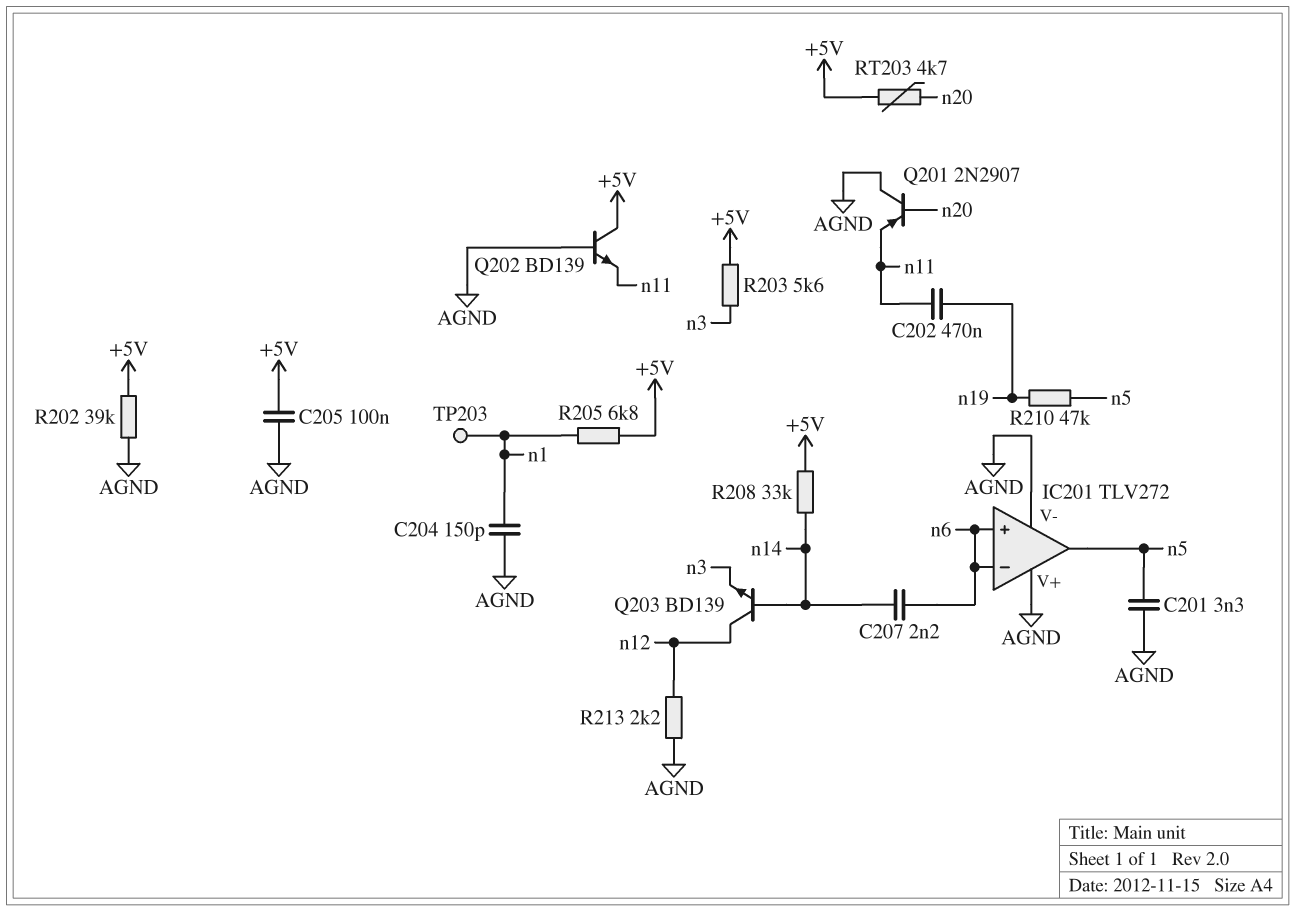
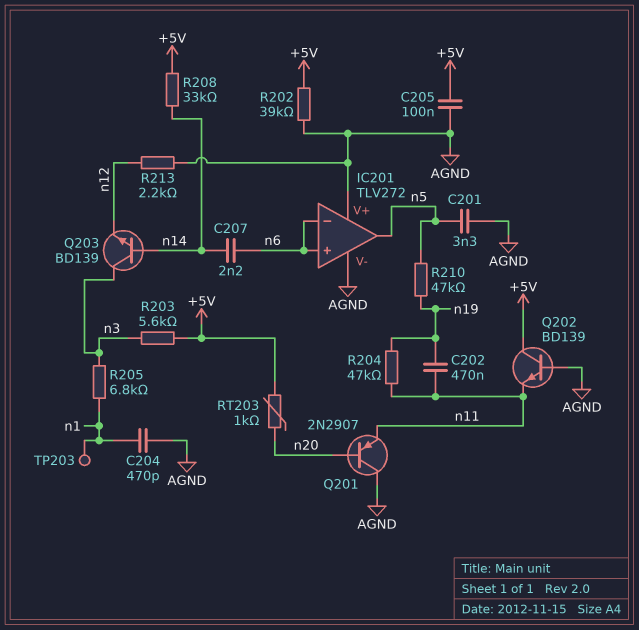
C204: 150pF (AGND, n1) -> 470pF (AGND, n1)
Q203: NPN BD139 (B n14, C n12, E n3) -> NPN BD139 (B n14, C n3, E n12)
R204: none -> 47k (n11, n19)
R205: 6.8k (+5V, n1) -> 6.8k (n1, n3)
RT203: 4.7k (+5V, n20) -> 1k (+5V, n20)

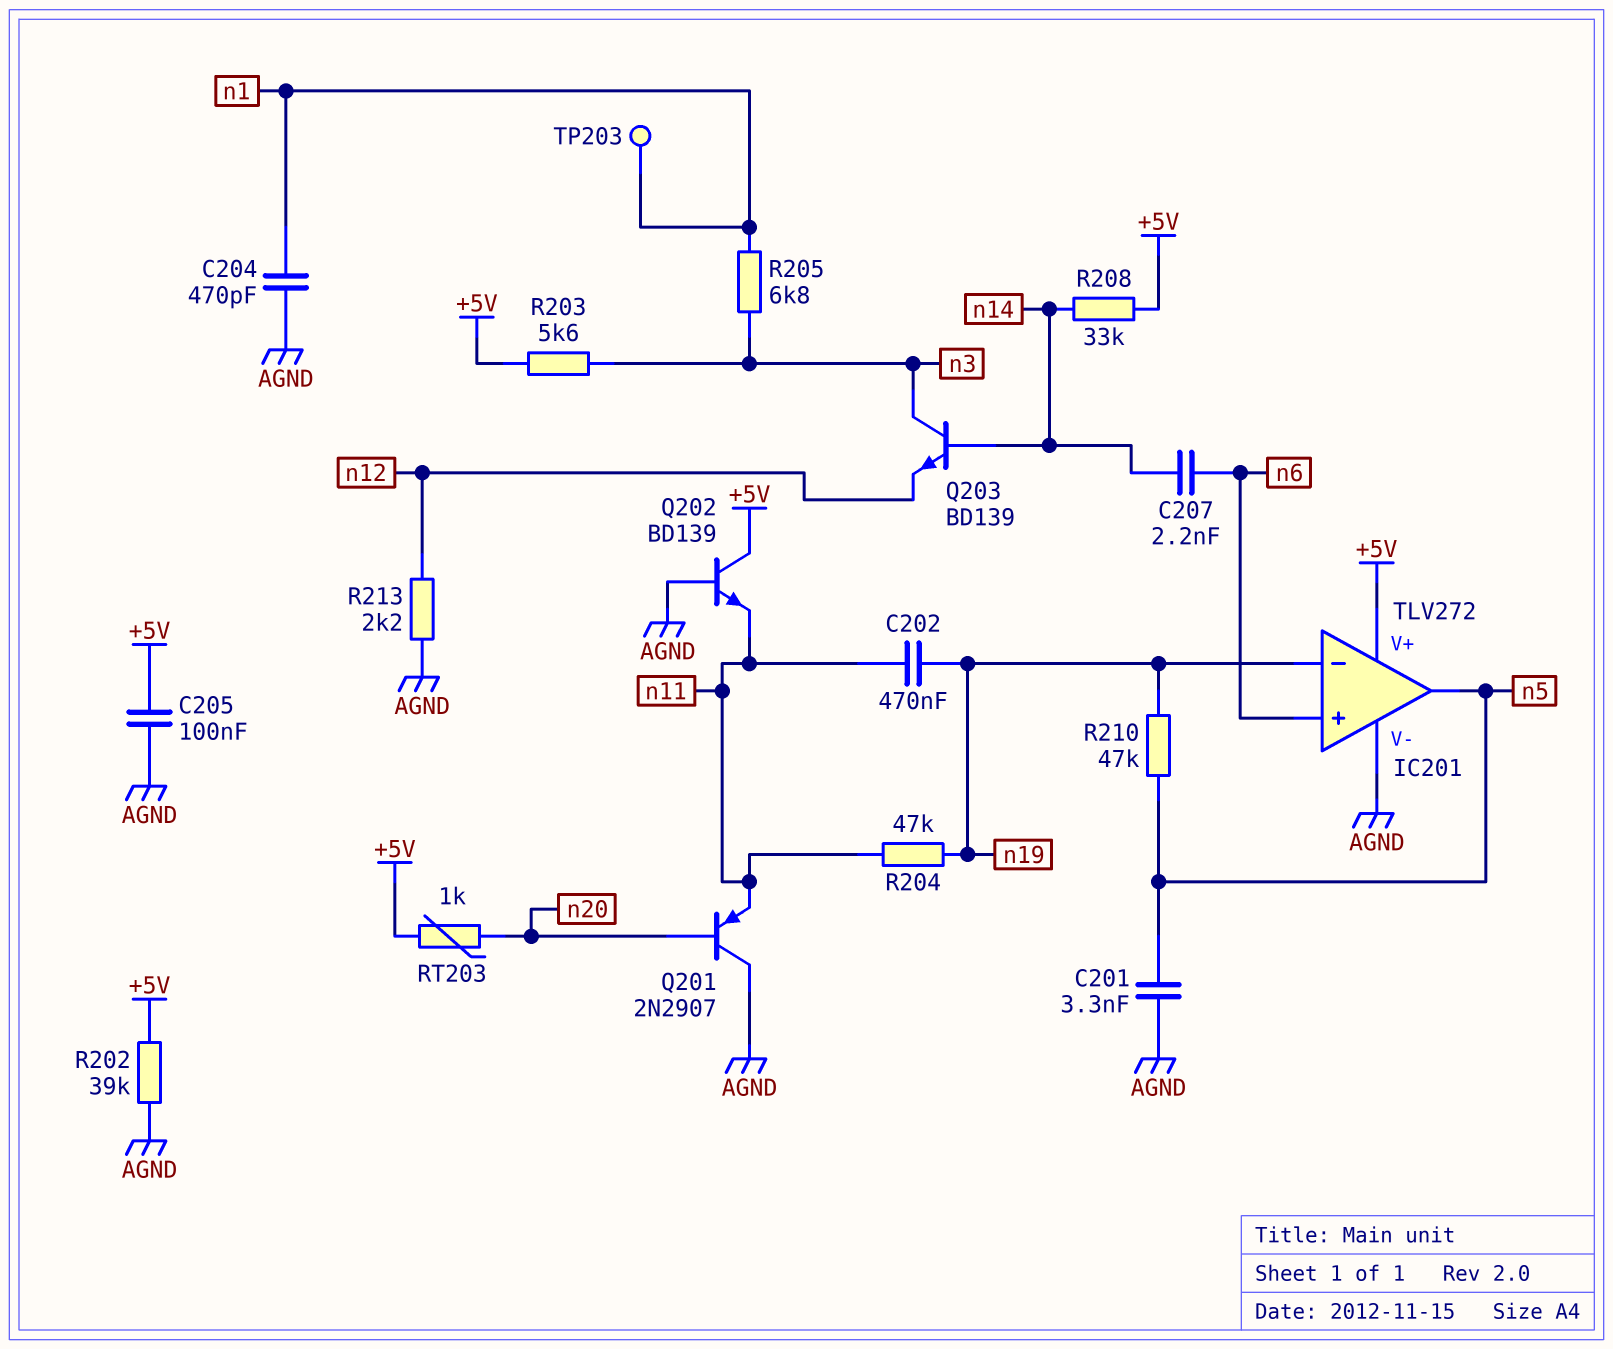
IC201 pin V+: AGND -> +5V
IC201 pin in-: n6 -> n19

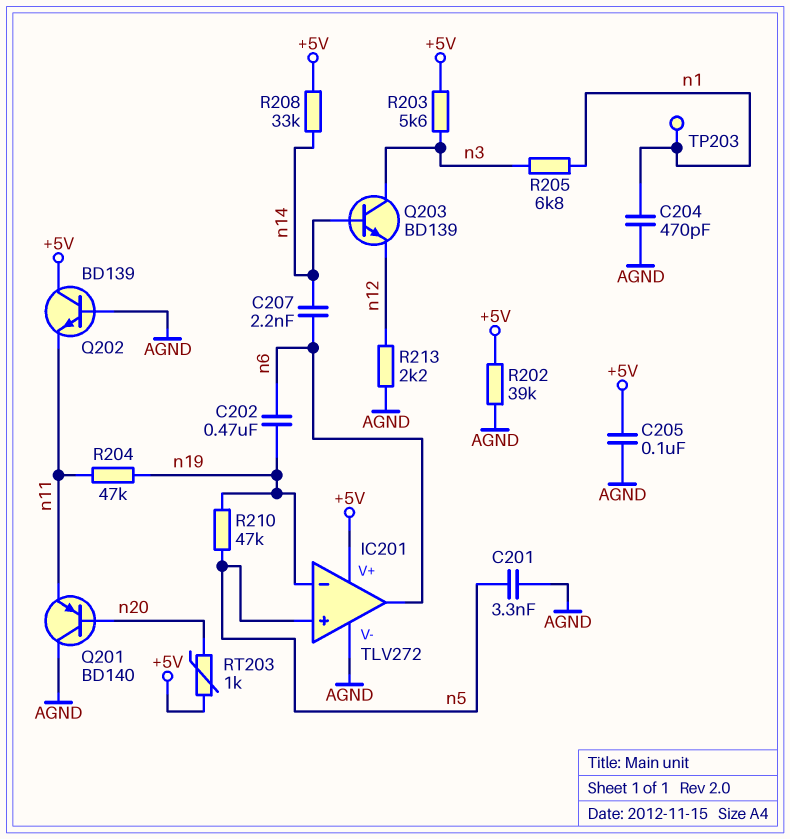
C202: 470nF (n11, n19) -> 470nF (n6, n19)
IC201 pin in+: n6 -> n5
IC201 pin out: n5 -> n6
Q201: PNP 2N2907 (B n20, C AGND, E n11) -> PNP BD140 (B n20, C AGND, E n11)

